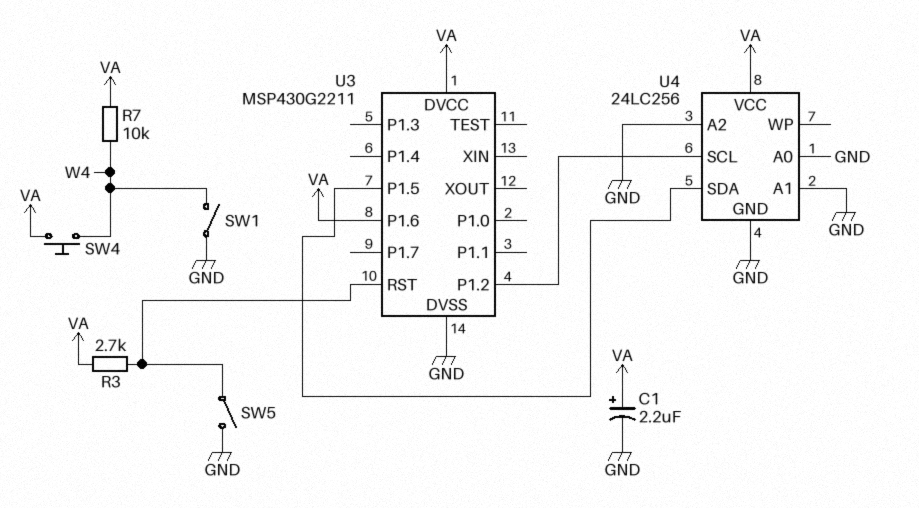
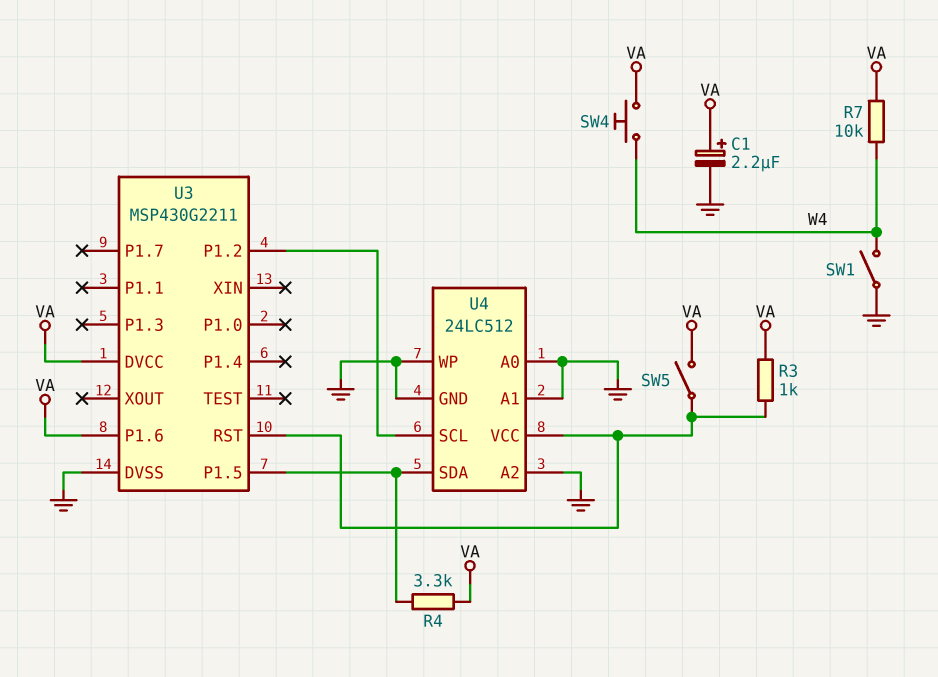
R3: 2.7k (U3/RST, VA) -> 1k (U3/RST, VA)
R4: none -> 3.3k (U3/P1.5, VA)
SW5: switch (GND, U3/RST) -> switch (U3/RST, VA)
U4: 24LC256 -> 24LC512
U4 pin VCC: VA -> U3/RST
U4 pin WP: none -> GND

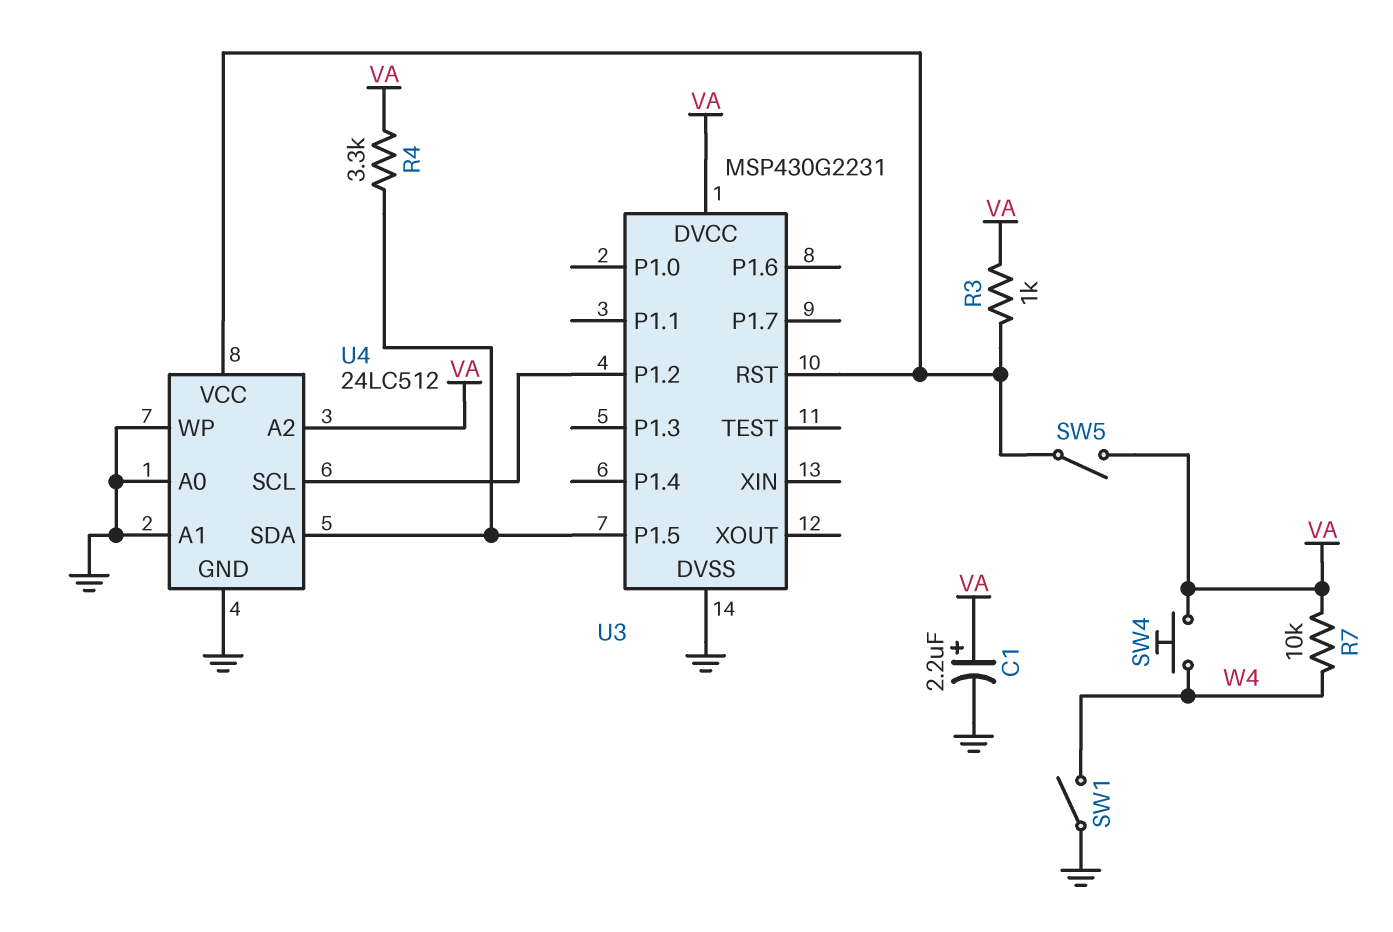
U3: MSP430G2211 -> MSP430G2231
U3 pin P1.6: VA -> none
U4 pin A2: GND -> VA

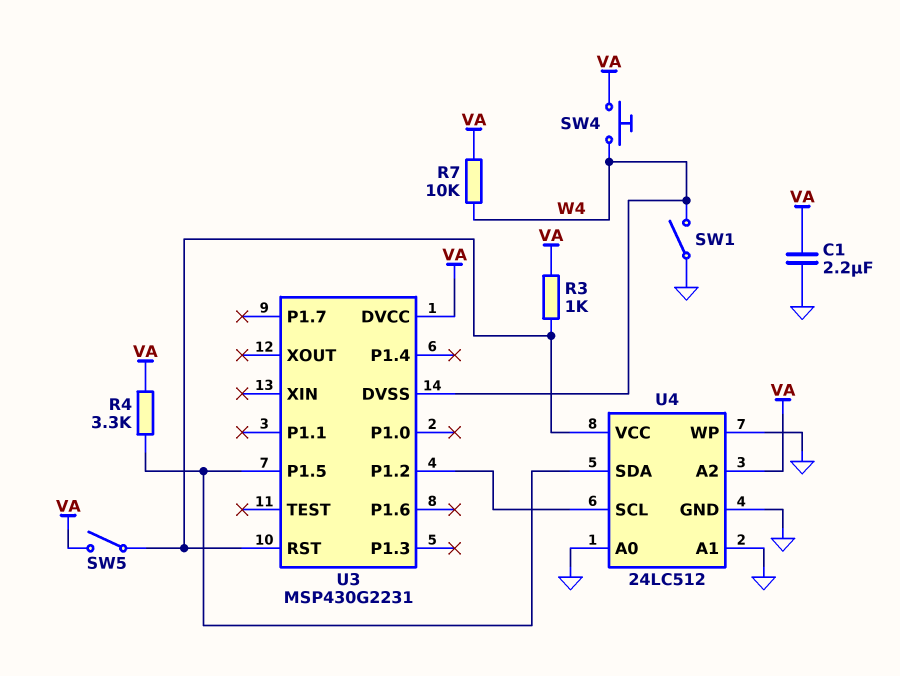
C1: 2.2uF (plus VA, minus GND) -> 2.2uF (GND, VA)
U3 pin DVSS: GND -> W4

